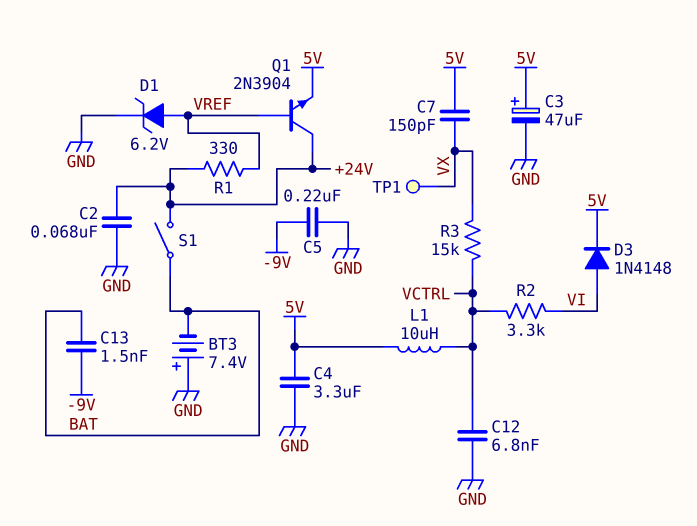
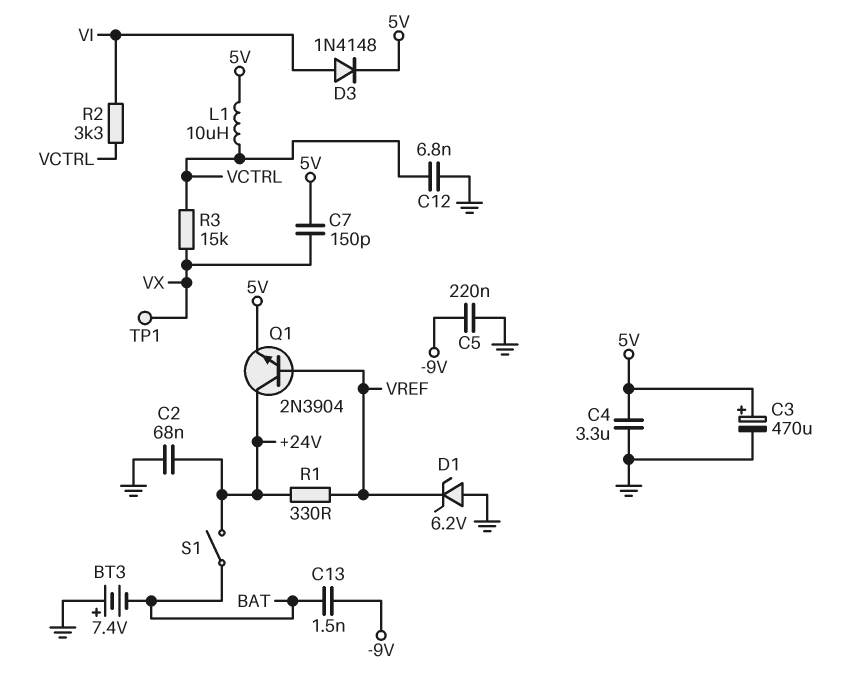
C3: 47uF (plus 5V, minus GND) -> 470uF (plus 5V, minus GND)
D1: zener 6.2V (A VREF, K GND) -> zener 6.2V (A GND, K VREF)

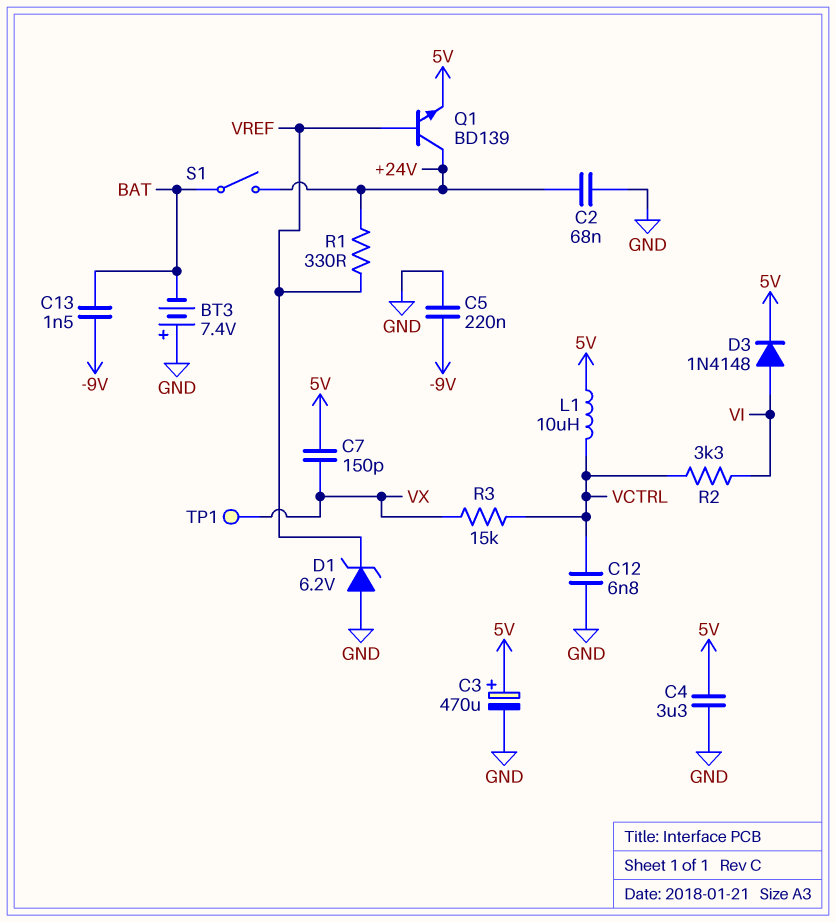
Q1: NPN 2N3904 (B VREF, C +24V, E 5V) -> NPN BD139 (B VREF, C +24V, E 5V)

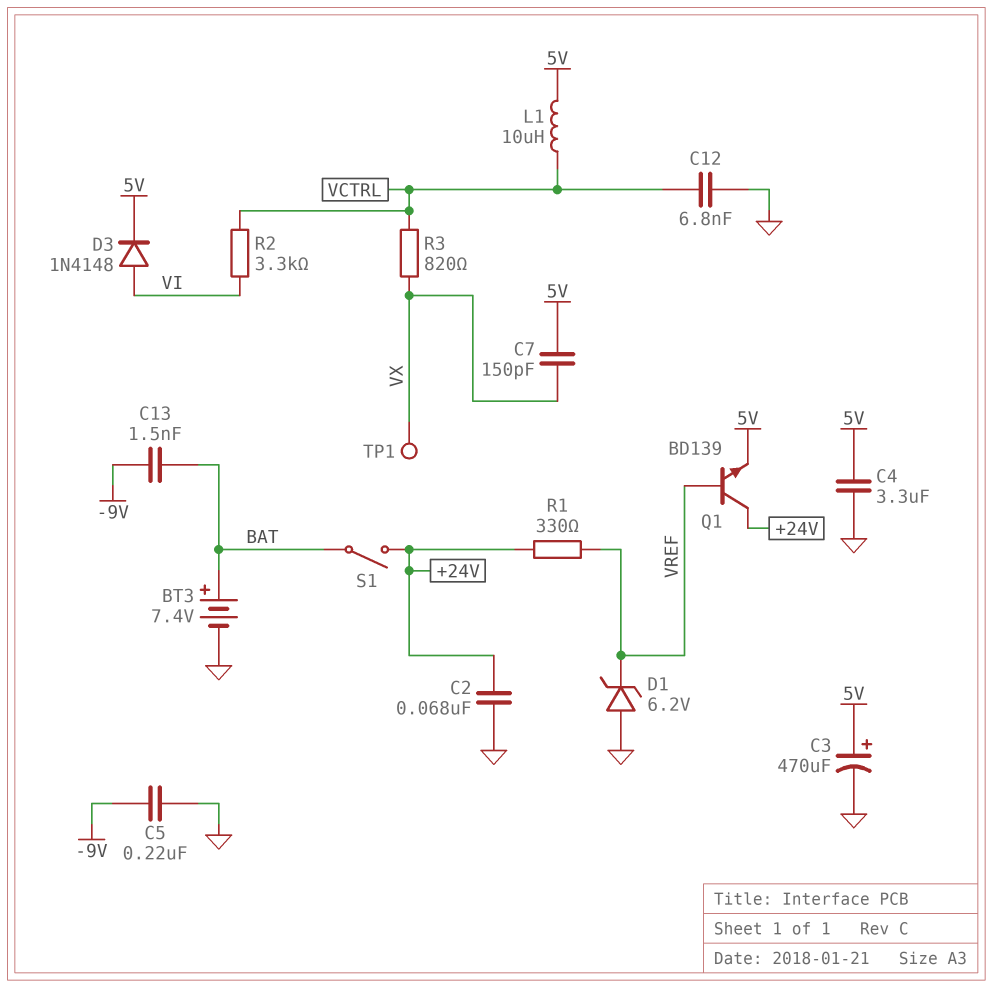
BT3: 7.4V (plus GND, minus BAT) -> 7.4V (plus BAT, minus GND)
R3: 15k (VCTRL, VX) -> 820 (VCTRL, VX)

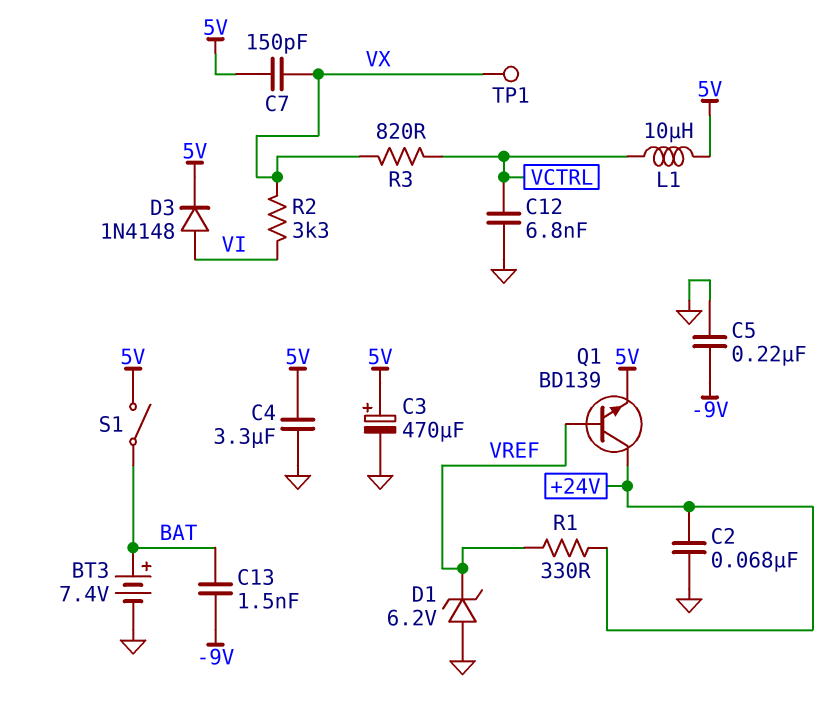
R2: 3.3k (VCTRL, VI) -> 3.3k (VI, VX)
S1: switch (+24V, BAT) -> switch (5V, BAT)

